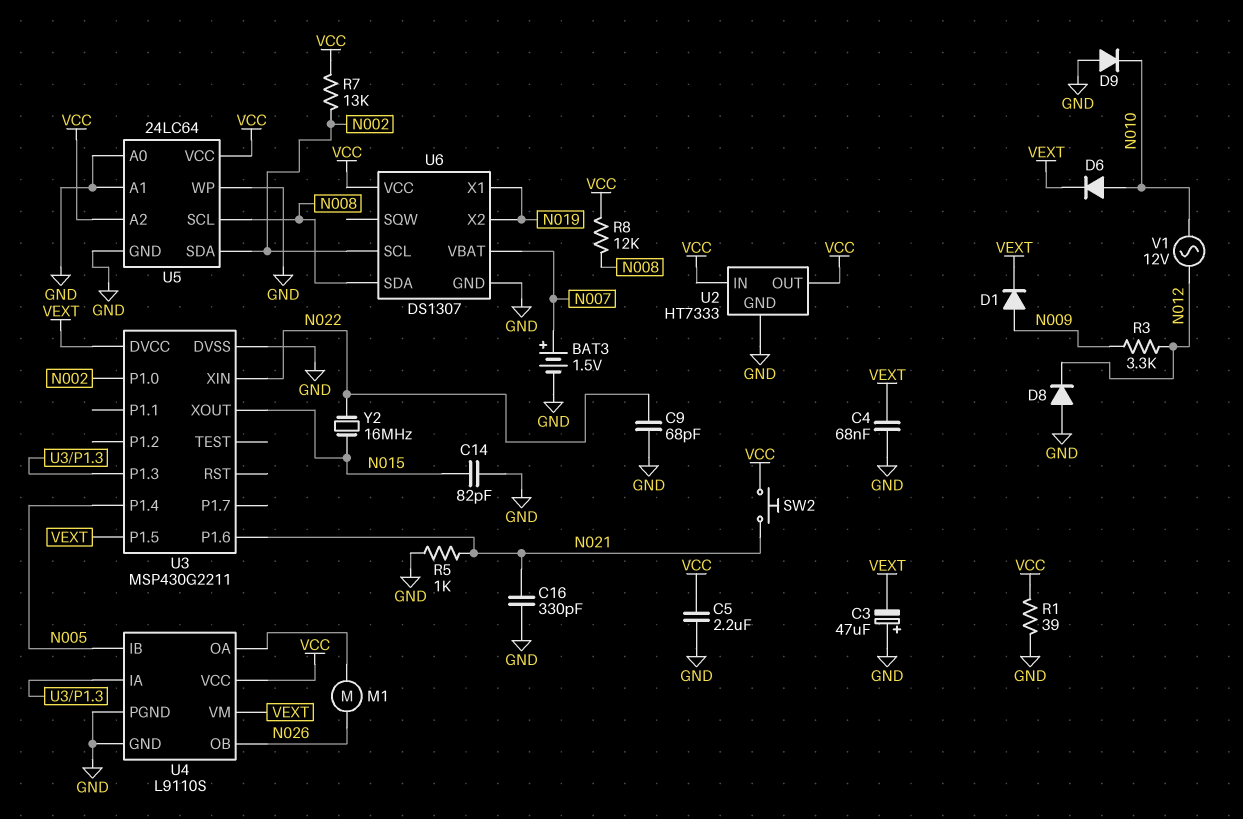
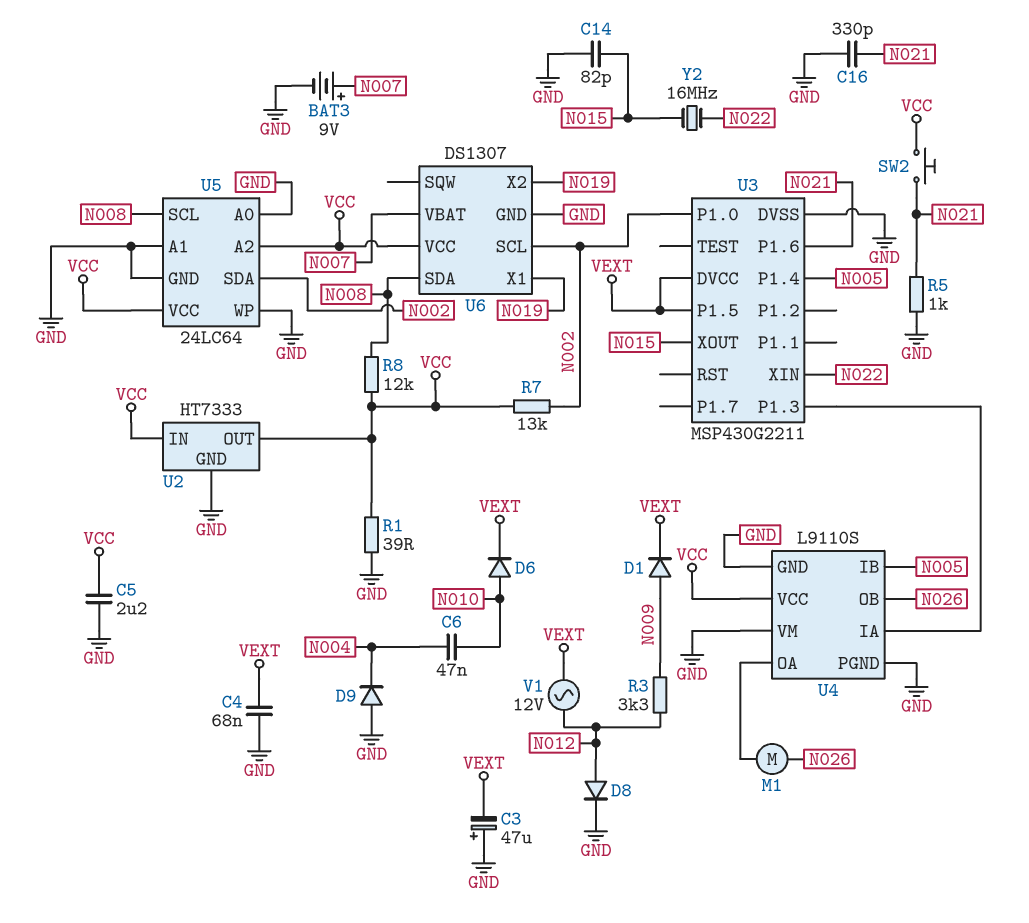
BAT3: 1.5V (plus N007, minus GND) -> 9V (plus N007, minus GND)
C6: none -> 47nF (N004, N010)
C9: 68pF (GND, N022) -> none
D8: diode (A GND, K N012) -> diode (A N012, K GND)
D9: diode (A GND, K N010) -> diode (A GND, K N004)
U4 pin VM: VEXT -> GND
V1: AC 12V (N010, N012) -> AC 12V (N012, VEXT)

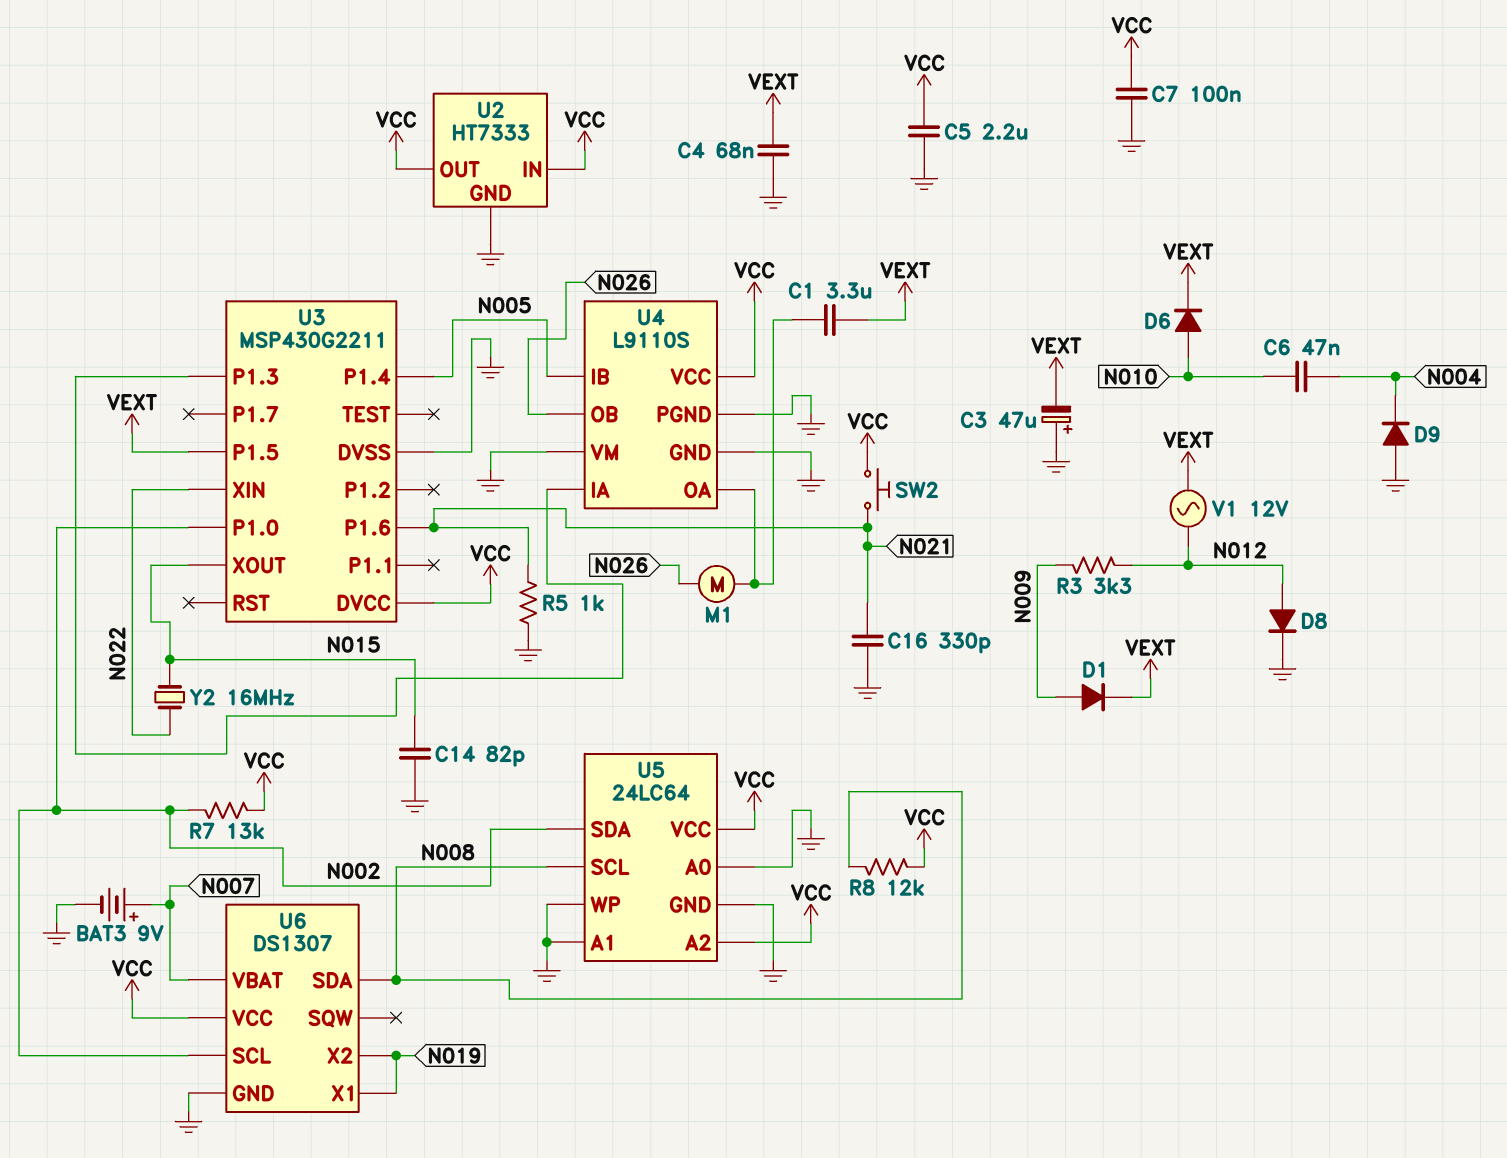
C1: none -> 3.3uF (U4/OA, VEXT)
C7: none -> 100nF (GND, VCC)
R1: 39 (GND, VCC) -> none
U3 pin DVCC: VEXT -> VCC

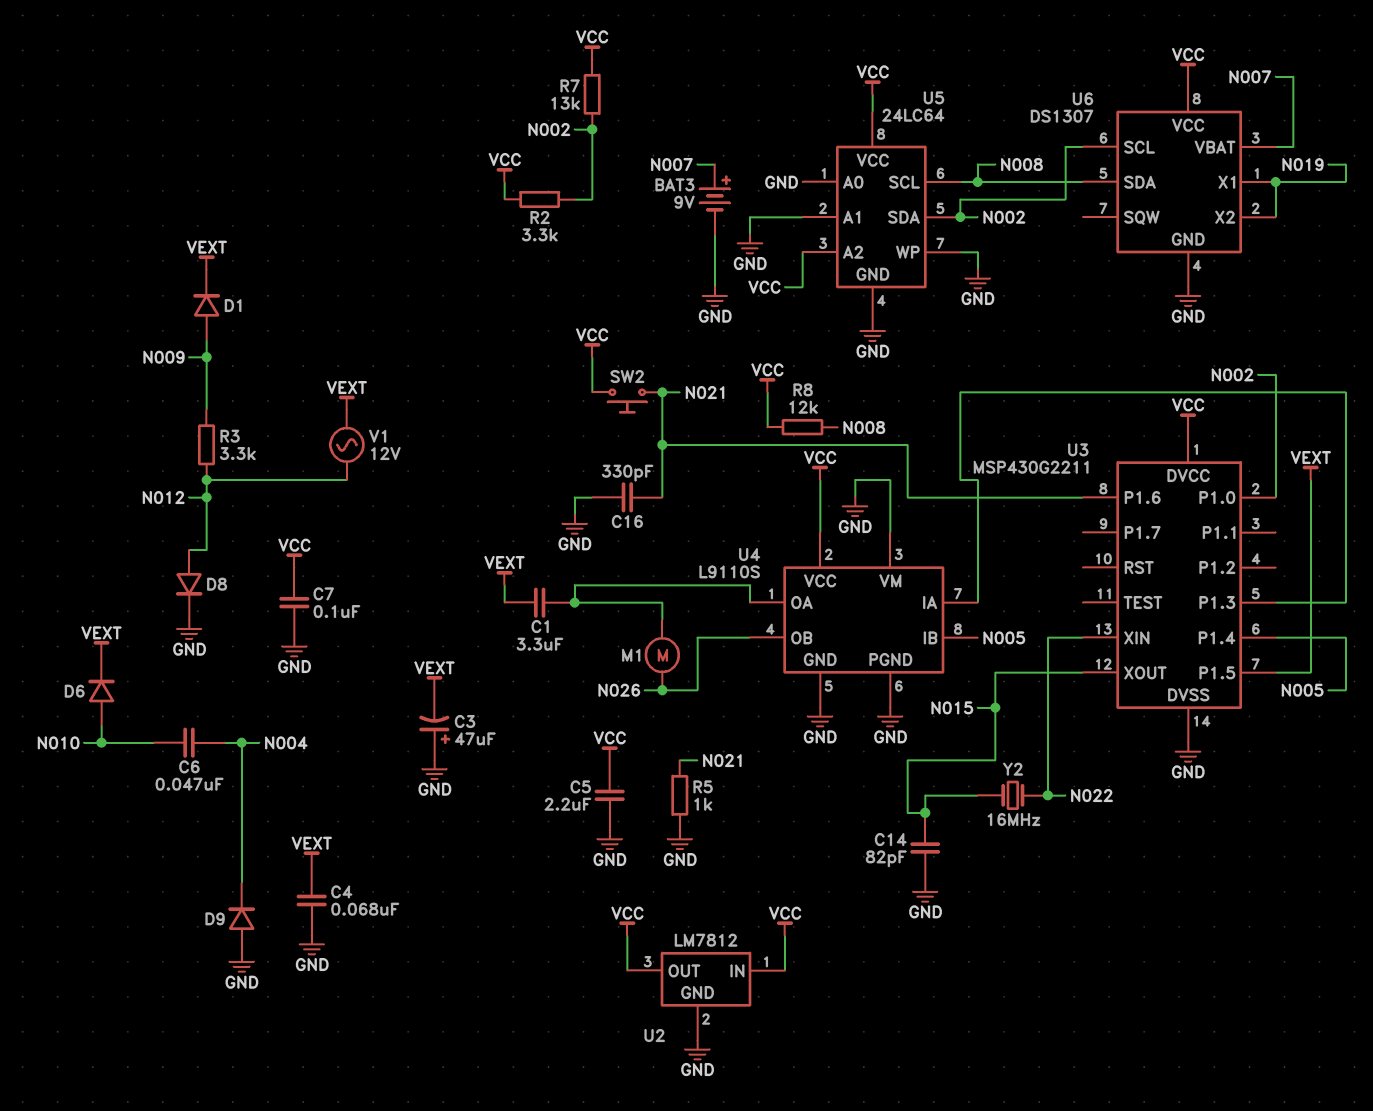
R2: none -> 3.3k (N002, VCC)
U2: HT7333 -> LM7812

